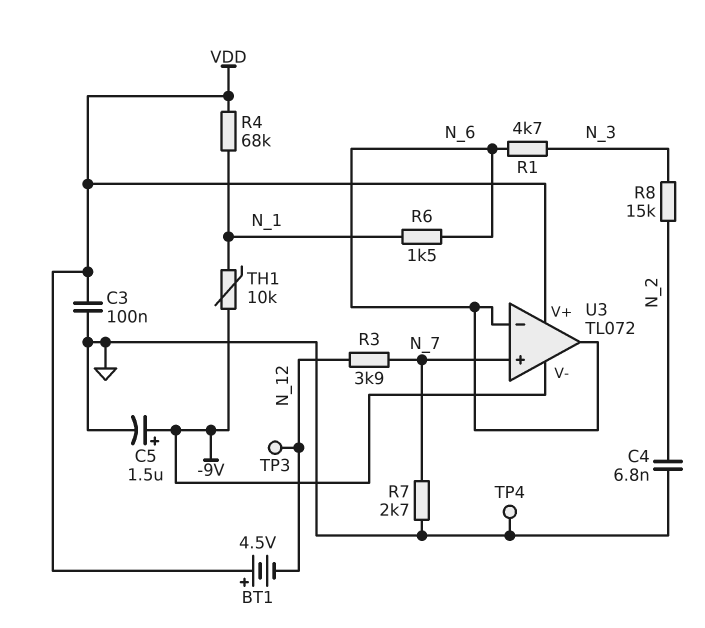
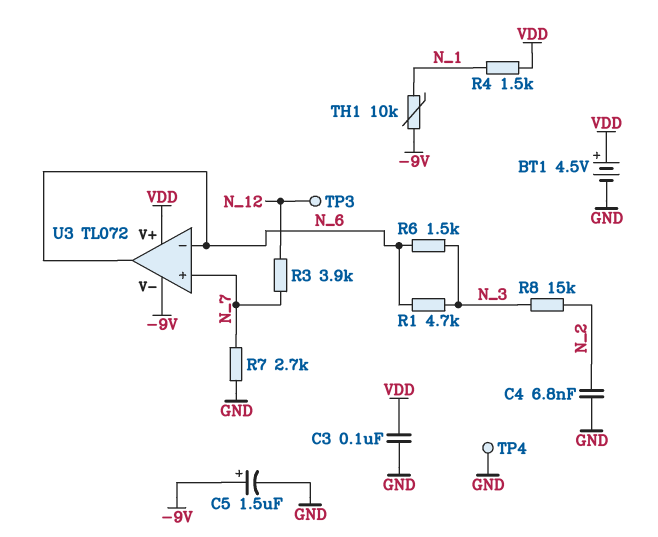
BT1: 4.5V (plus VDD, minus N_12) -> 4.5V (plus VDD, minus GND)
R4: 68k (N_1, VDD) -> 1.5k (N_1, VDD)
R6: 1.5k (N_1, N_6) -> 1.5k (N_3, N_6)

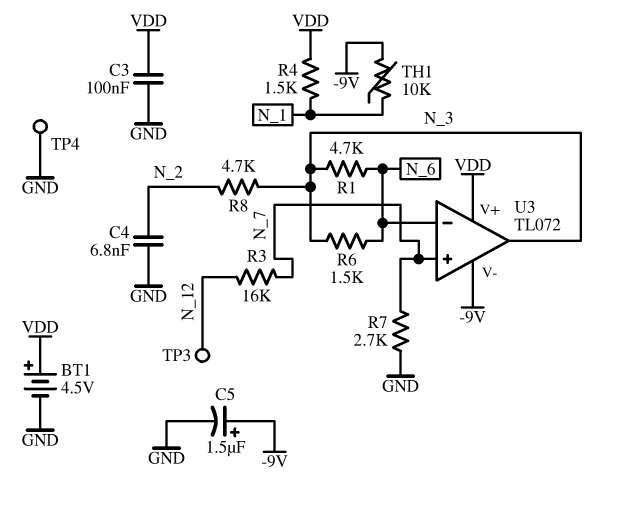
R3: 3.9k (N_7, N_12) -> 16k (N_7, N_12)
R8: 15k (N_2, N_3) -> 4.7k (N_2, N_3)
U3 pin out: N_6 -> N_3

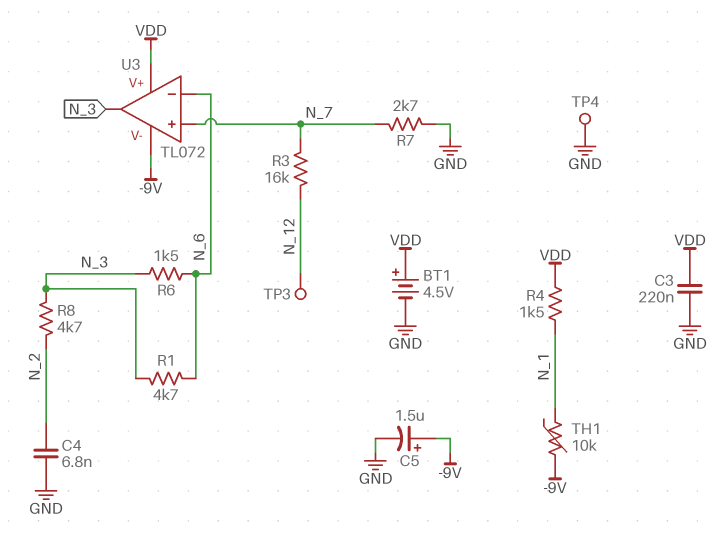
C3: 100nF (GND, VDD) -> 220nF (GND, VDD)

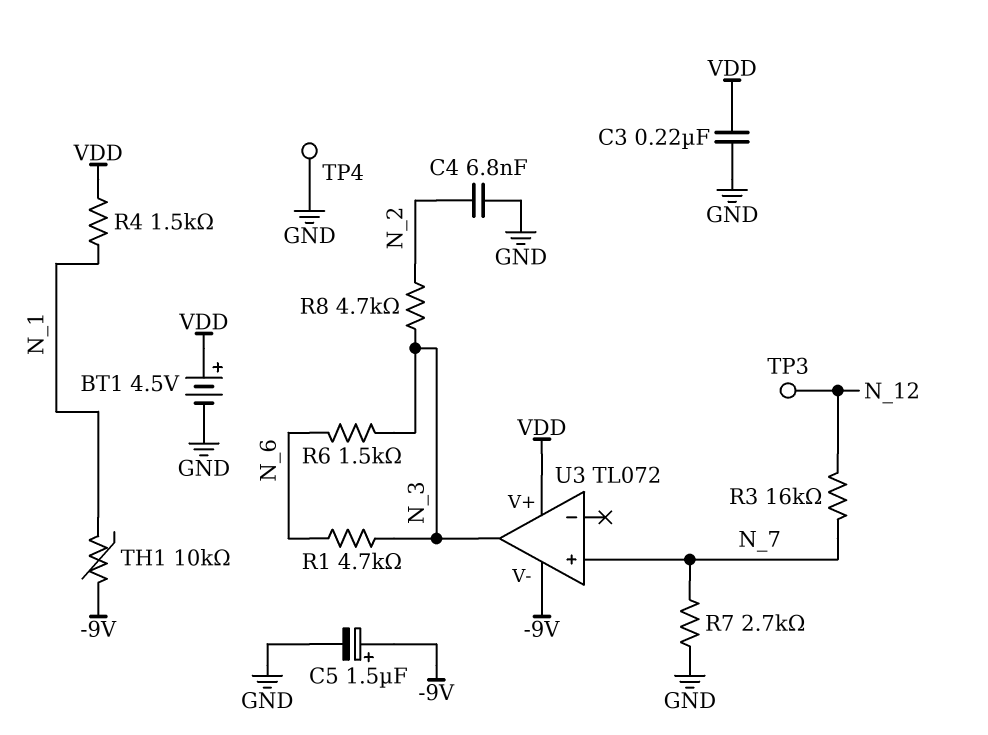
U3 pin in-: N_6 -> none

